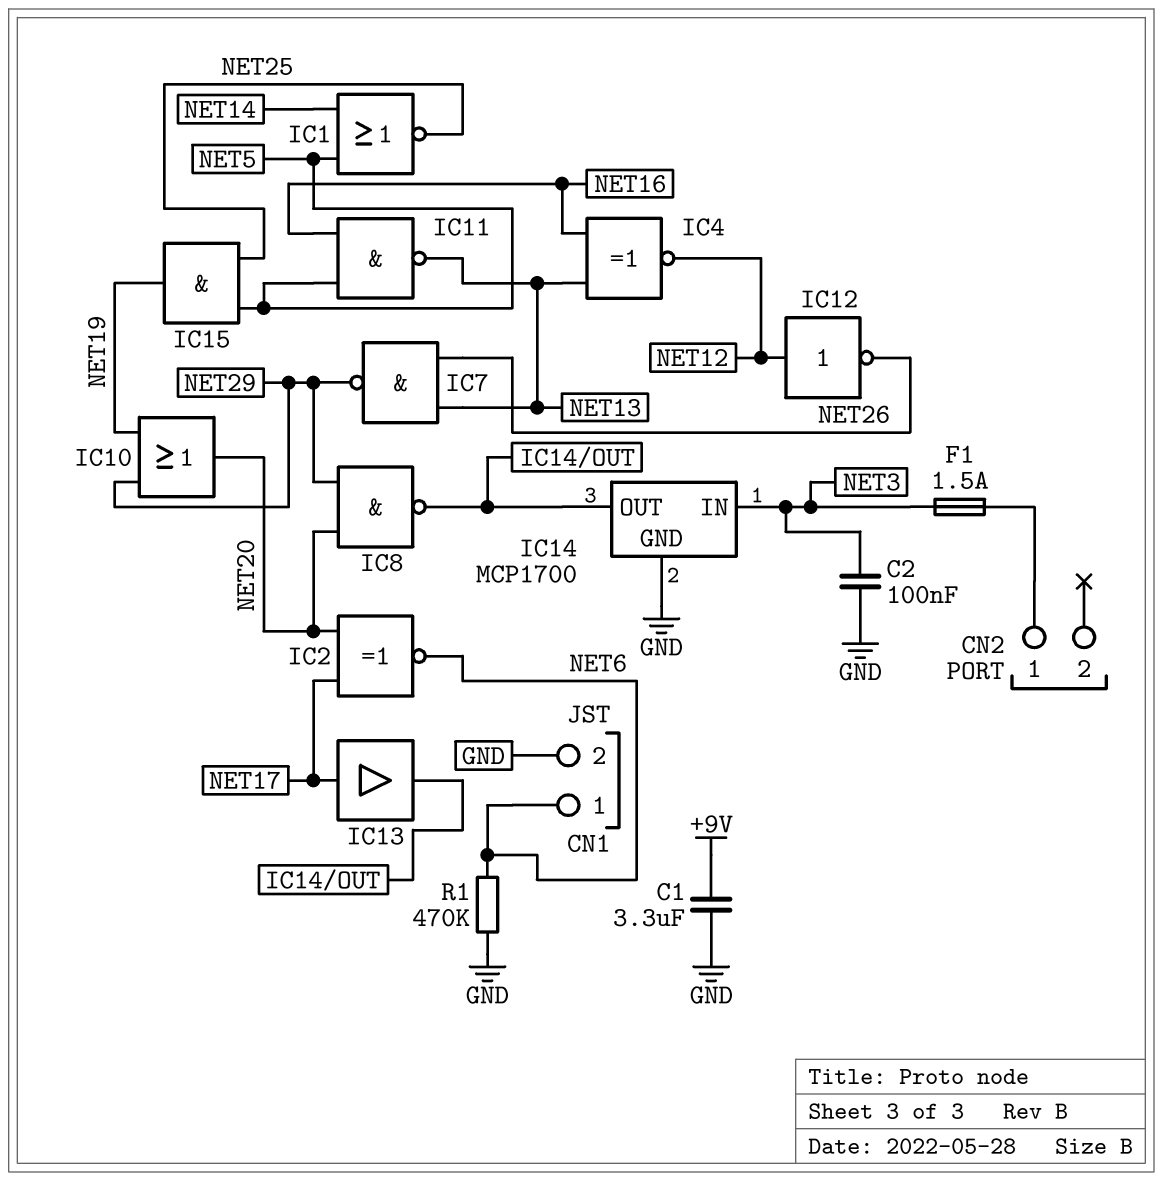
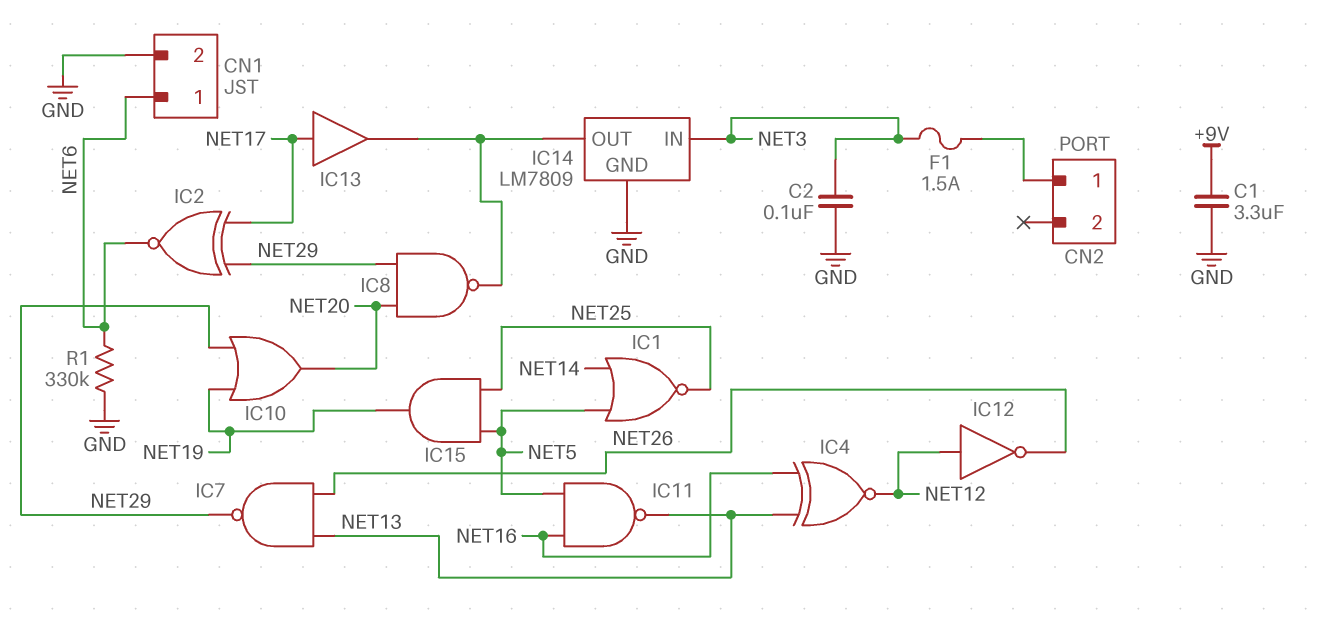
IC2: XNOR (in NET17, in NET20, out NET6) -> XNOR (in NET17, in NET29, out NET6)
IC14: MCP1700 -> LM7809
R1: 470k (GND, NET6) -> 330k (GND, NET6)

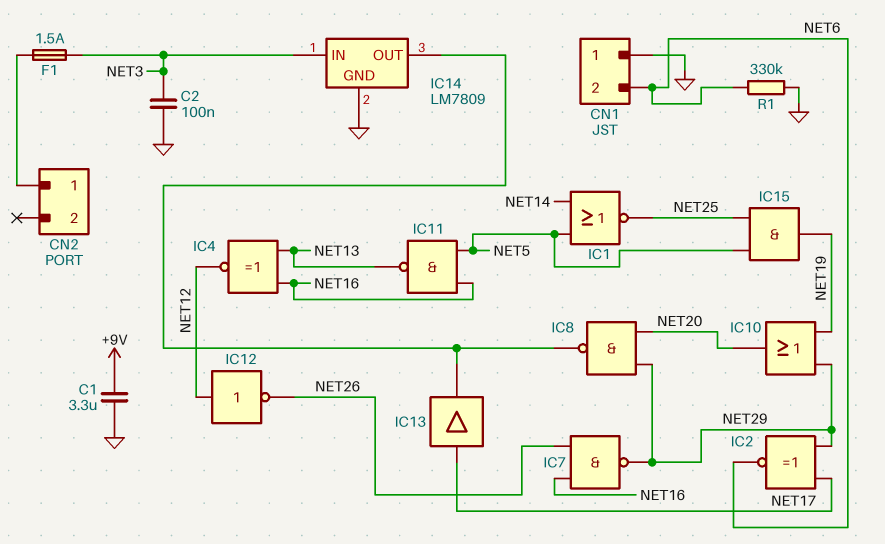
CN1 pin 1: NET6 -> GND
CN1 pin 2: GND -> NET6
IC7: NAND (in NET13, in NET26, out NET29) -> NAND (in NET16, in NET26, out NET29)

